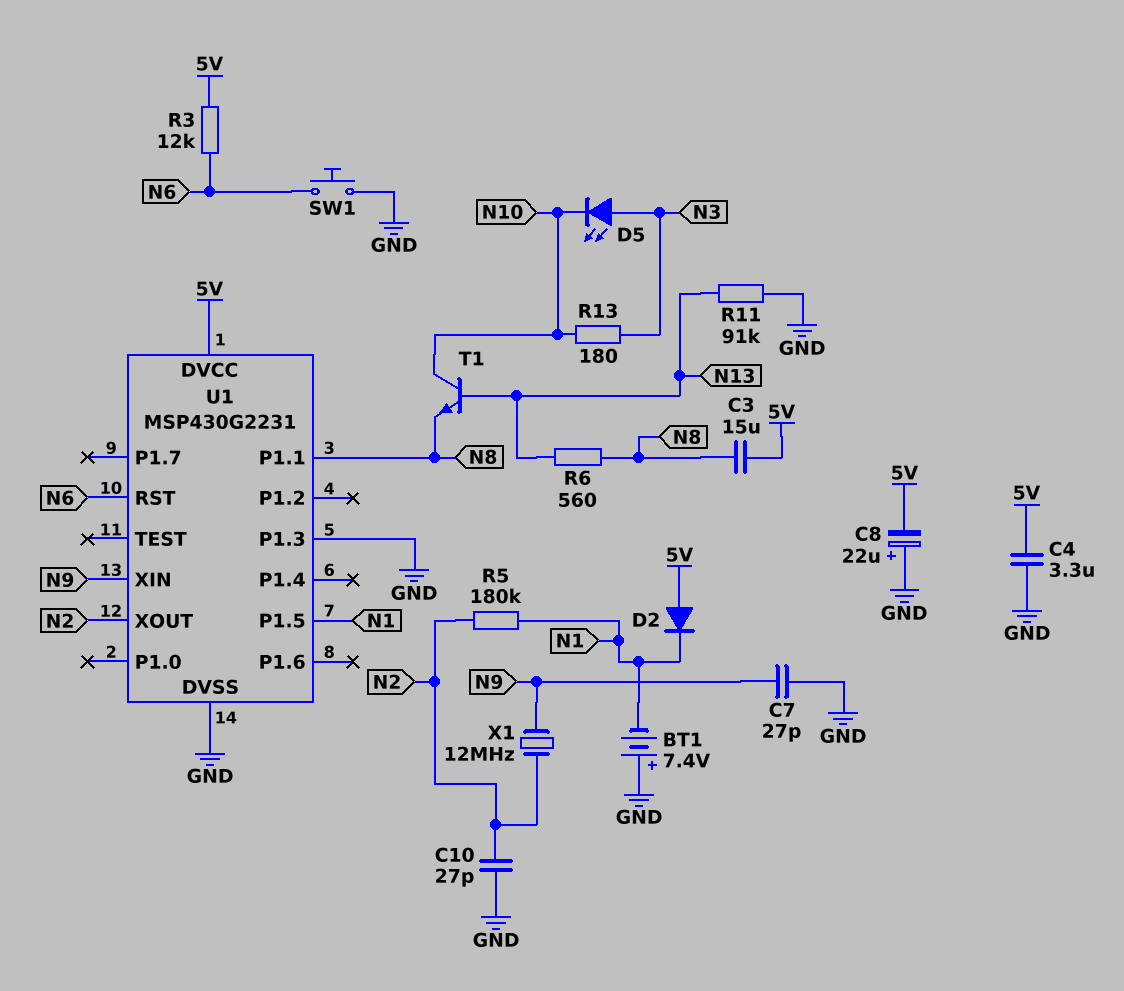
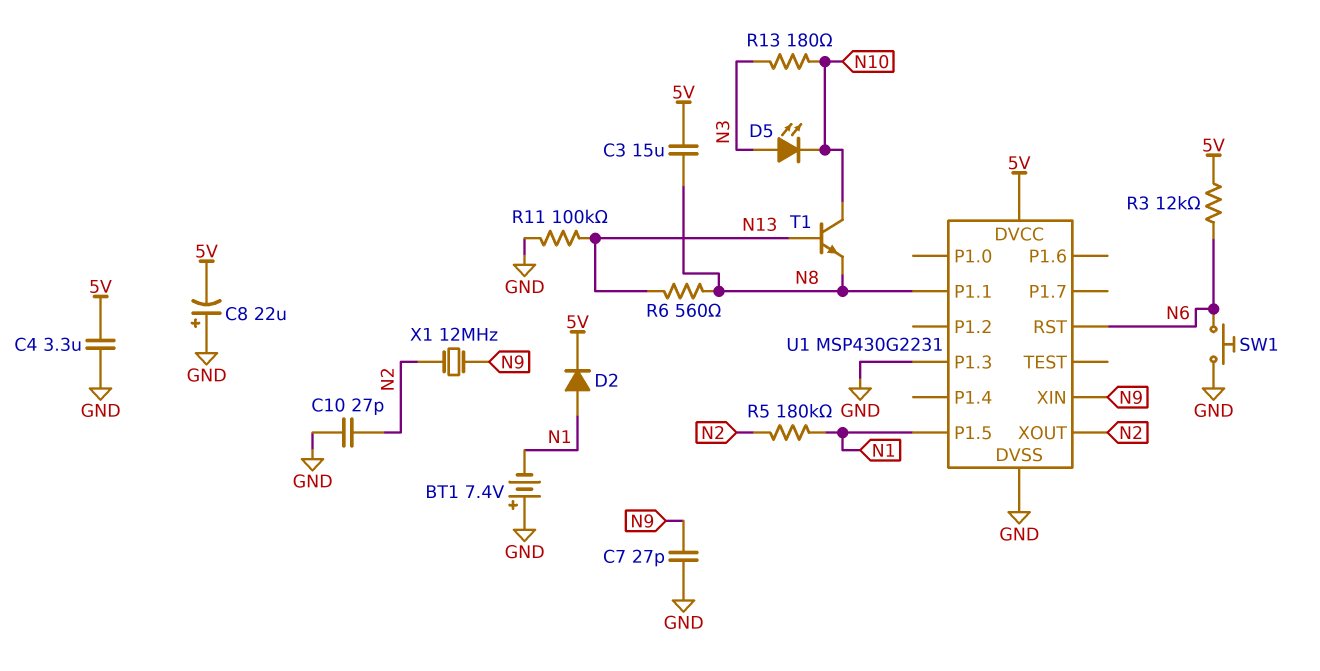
D2: diode (A 5V, K N1) -> diode (A N1, K 5V)
R11: 91k (GND, N13) -> 100k (GND, N13)

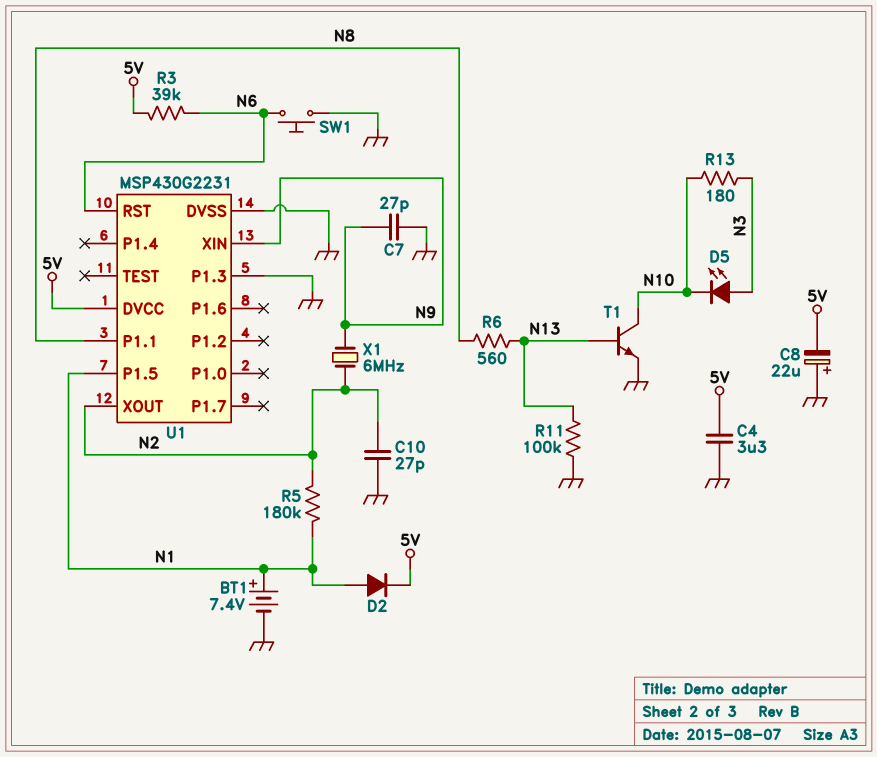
BT1: 7.4V (plus GND, minus N1) -> 7.4V (plus N1, minus GND)
C3: 15uF (5V, N8) -> none
R3: 12k (5V, N6) -> 39k (5V, N6)
T1: NPN (B N13, C N10, E N8) -> NPN (B N13, C N10, E GND)
X1: 12MHz (N2, N9) -> 6MHz (N2, N9)

